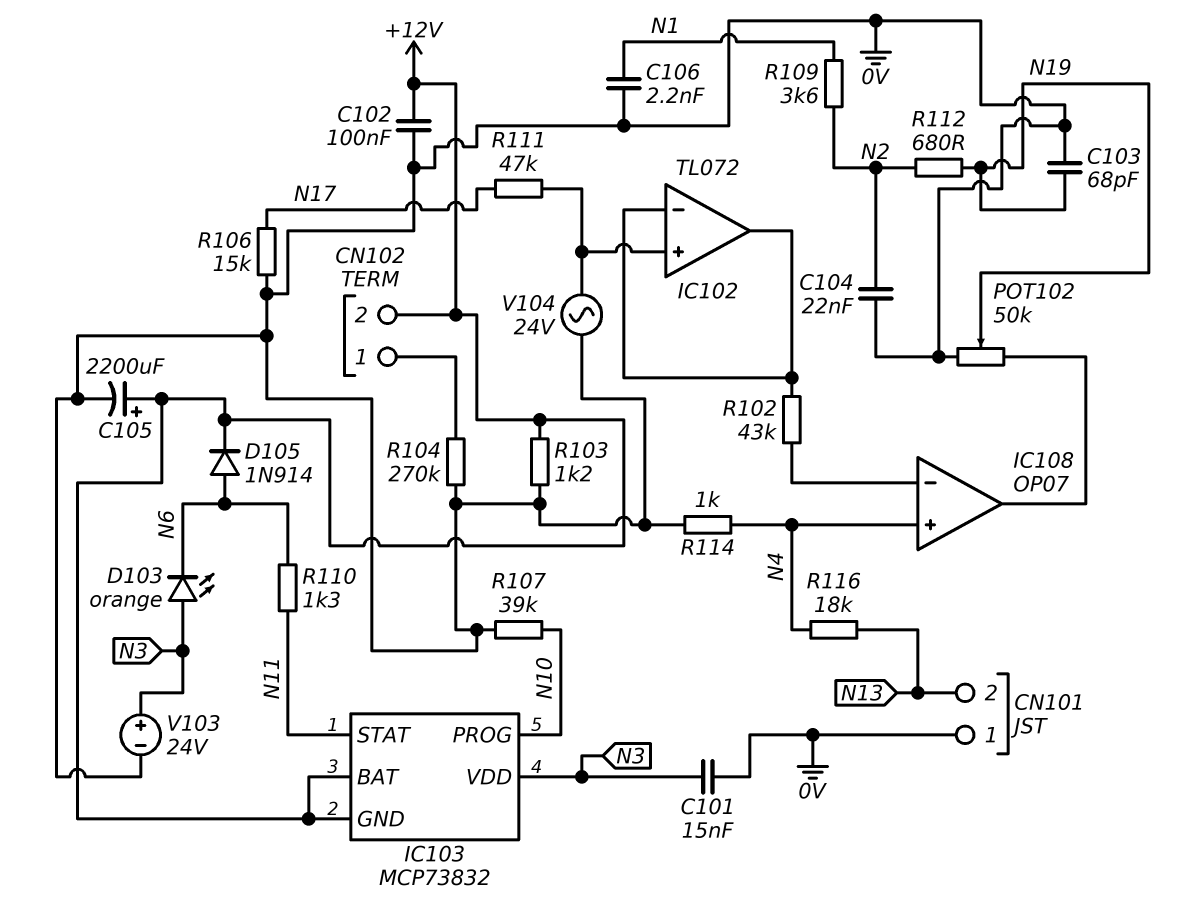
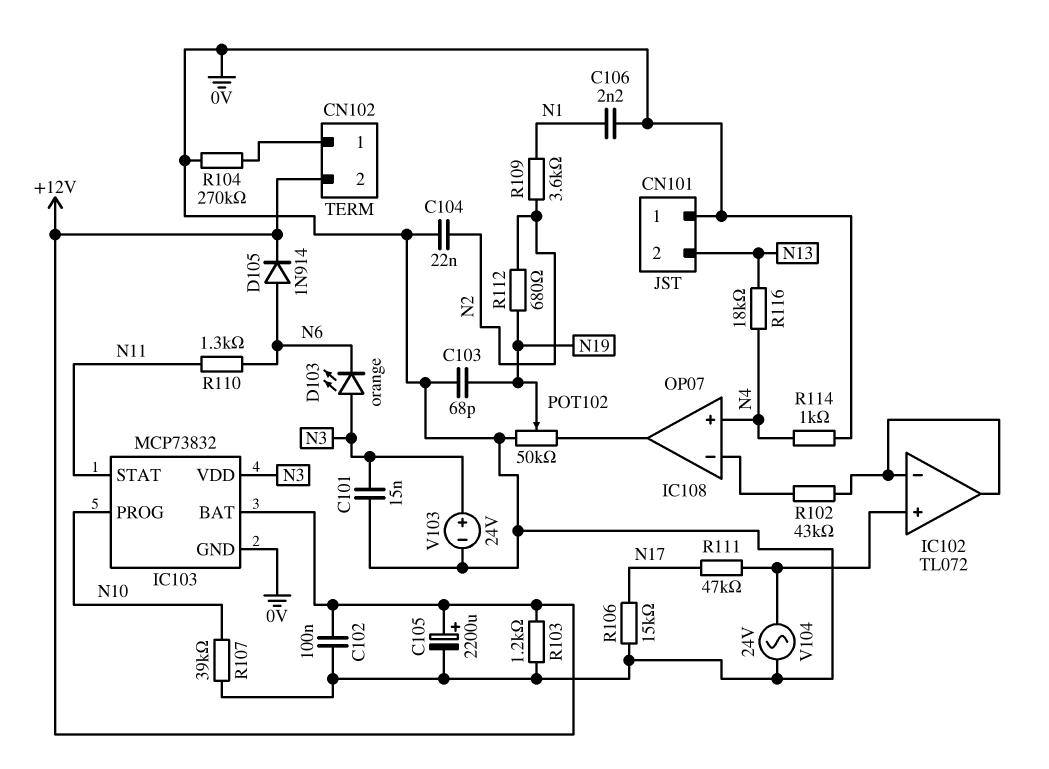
IC103 pin GND: +12V -> 0V

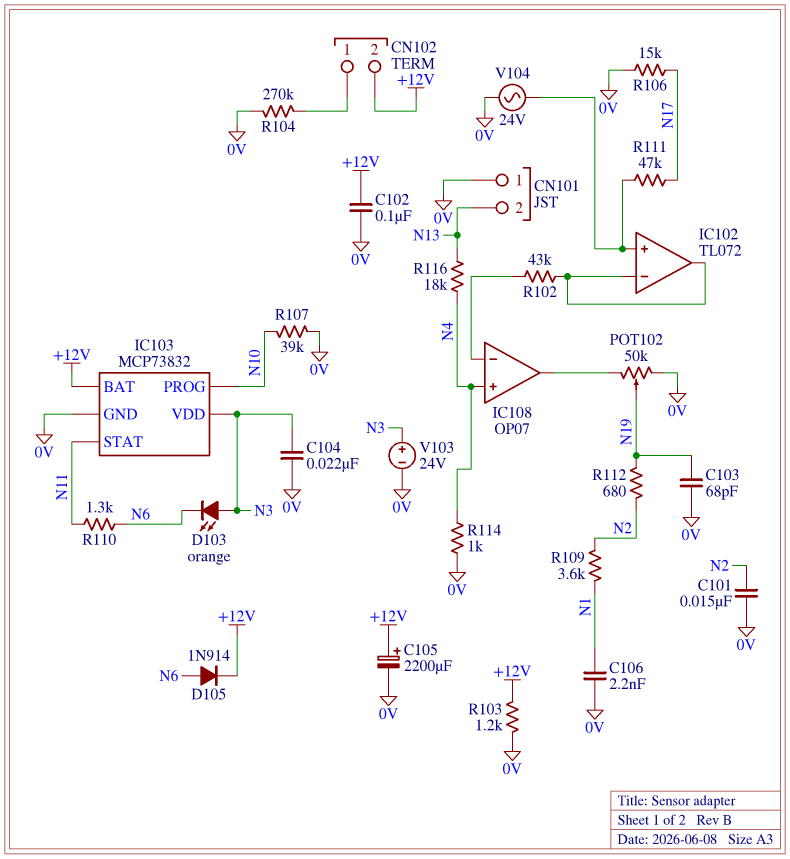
C101: 15nF (0V, N3) -> 15nF (0V, N2)
C104: 22nF (0V, N2) -> 22nF (0V, N3)

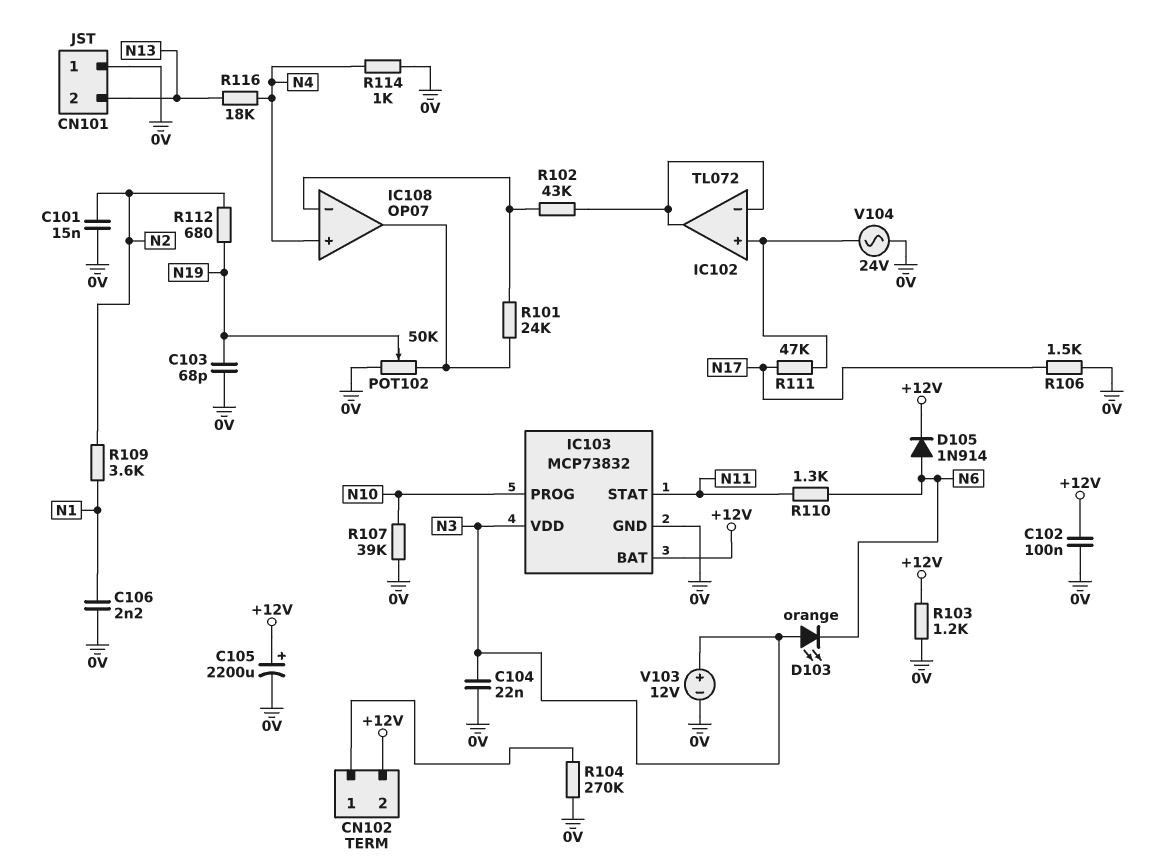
R101: none -> 24k (IC108/in-, IC108/out)
R106: 15k (0V, N17) -> 1.5k (0V, N17)
V103: 24V (plus N3, minus 0V) -> 12V (plus N3, minus 0V)

